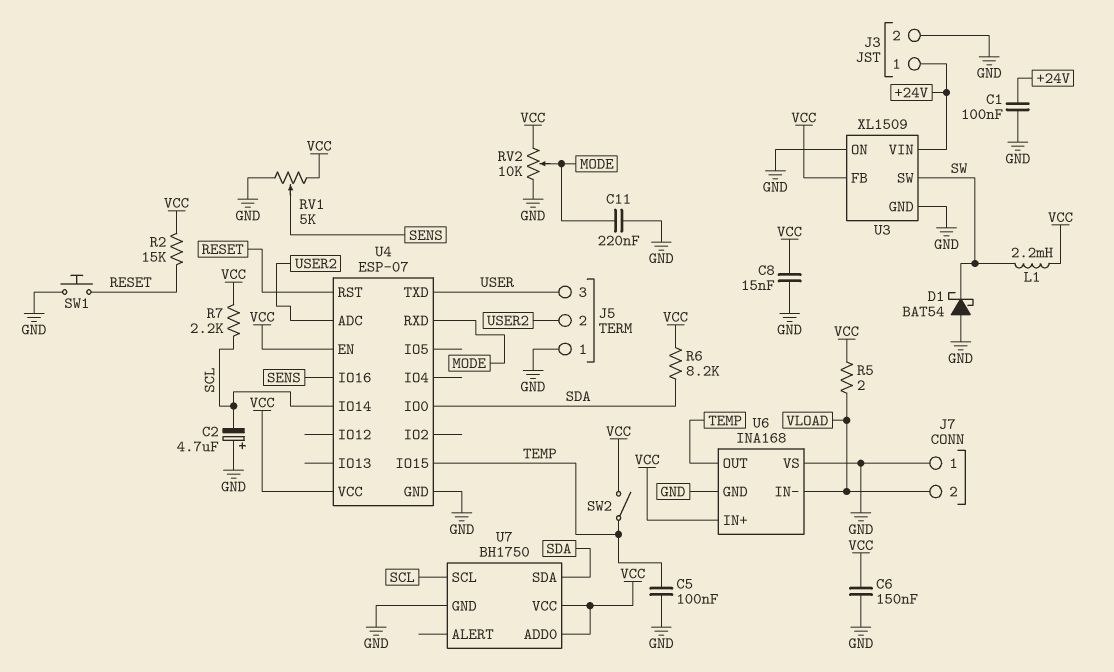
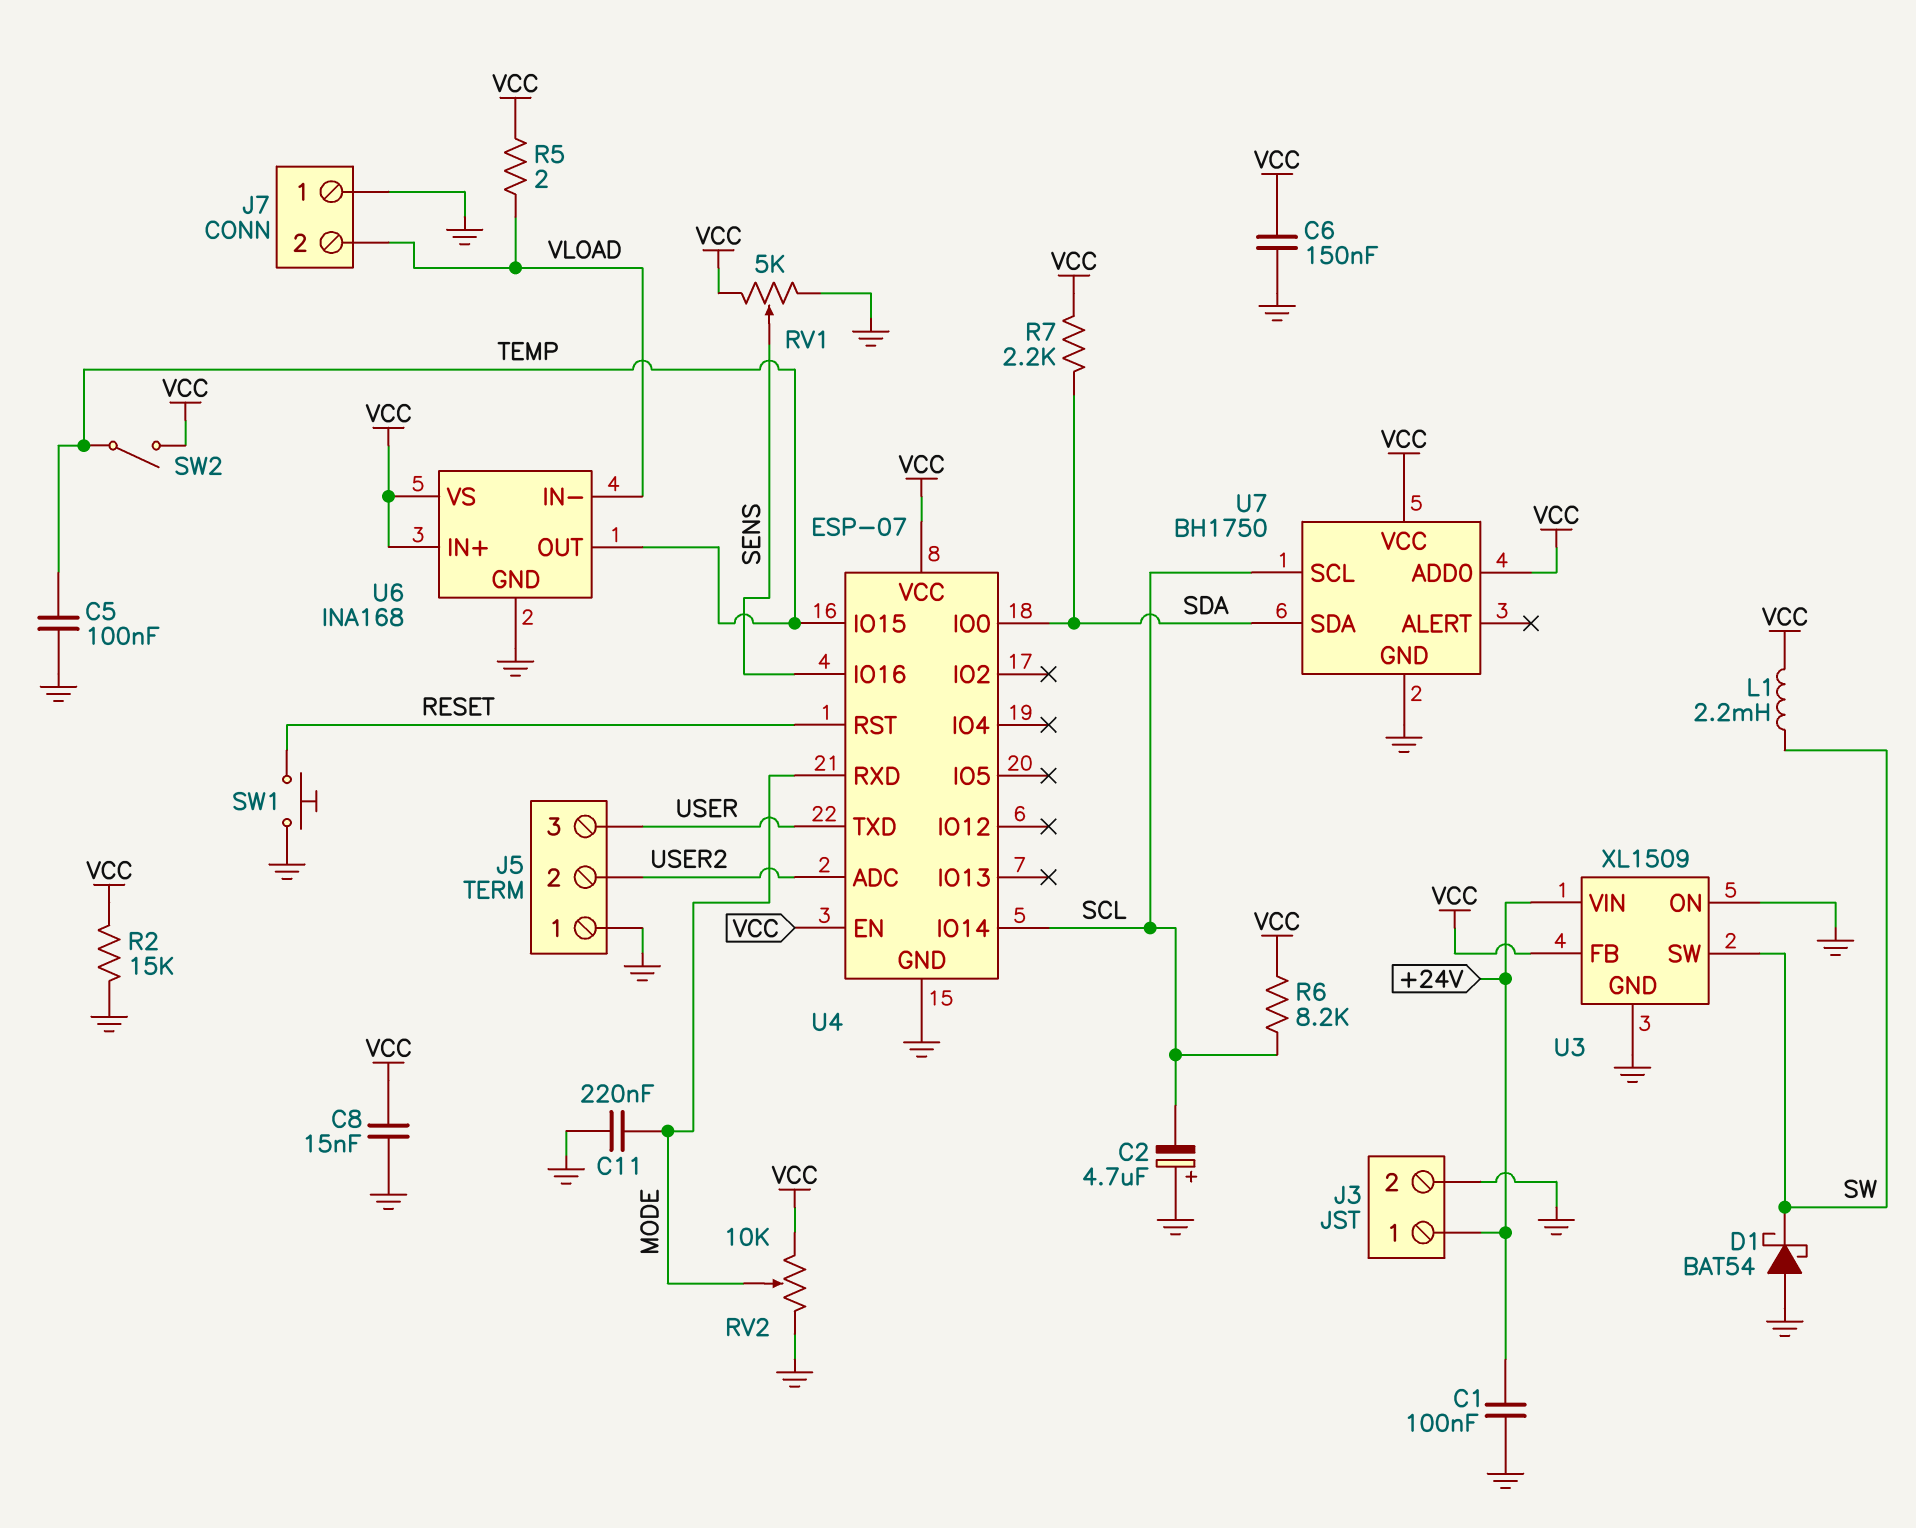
R2: 15k (RESET, VCC) -> 15k (GND, VCC)
R6: 8.2k (SDA, VCC) -> 8.2k (SCL, VCC)
R7: 2.2k (SCL, VCC) -> 2.2k (SDA, VCC)
U6 pin VS: GND -> VCC

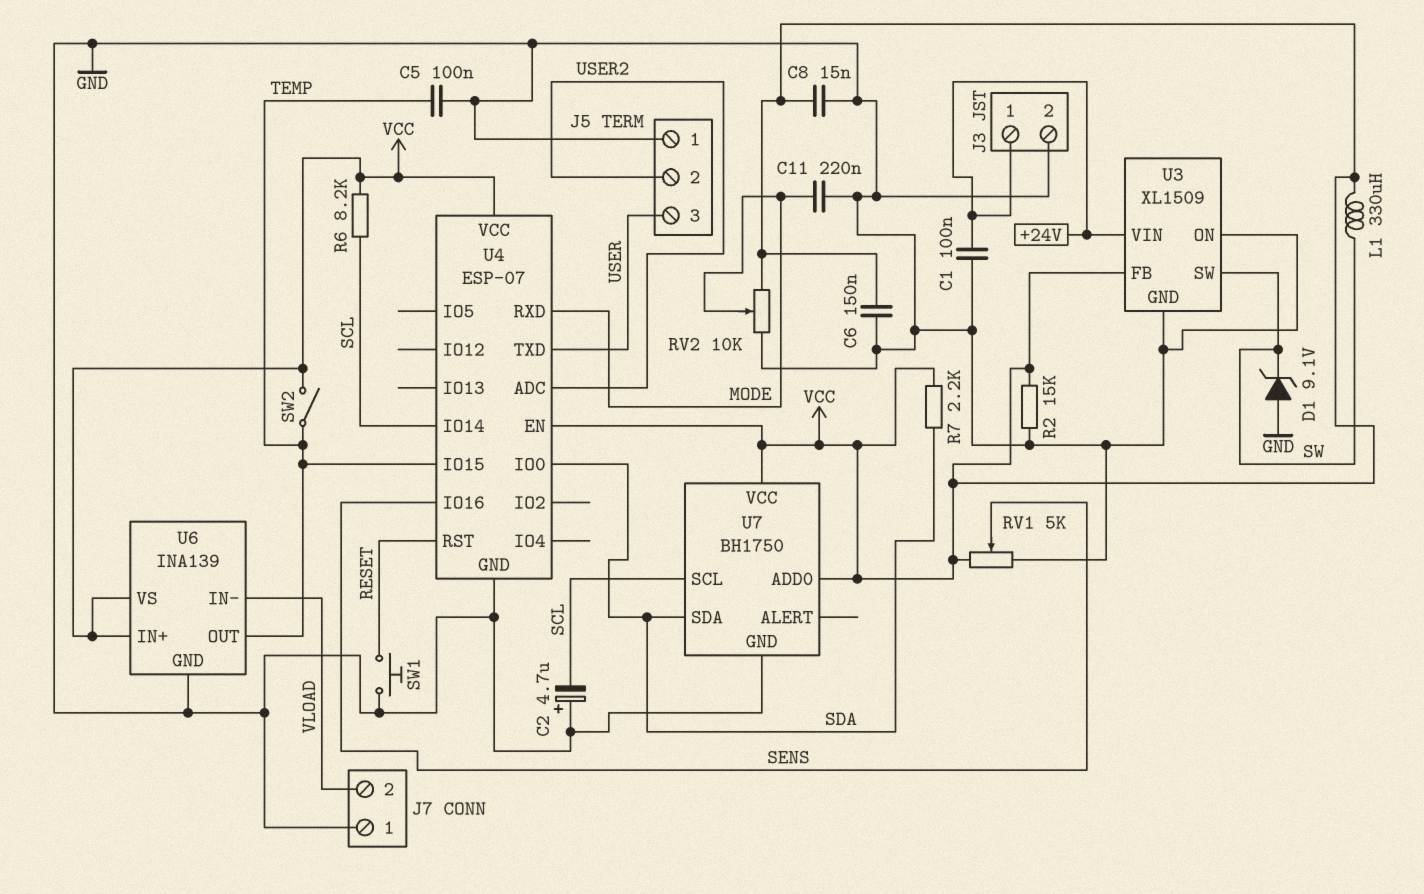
D1: schottky BAT54 (A GND, K SW) -> zener 9.1V (A GND, K SW)
L1: 2.2mH (SW, VCC) -> 330uH (SW, VCC)
R5: 2 (VCC, VLOAD) -> none
U6: INA168 -> INA139

